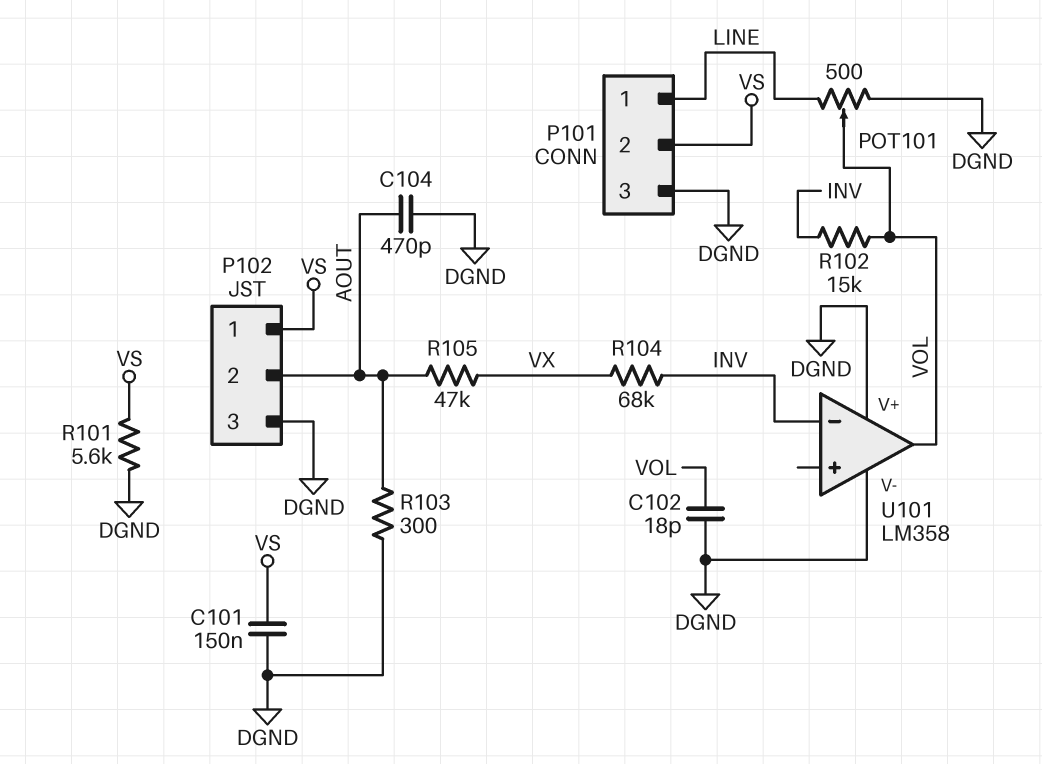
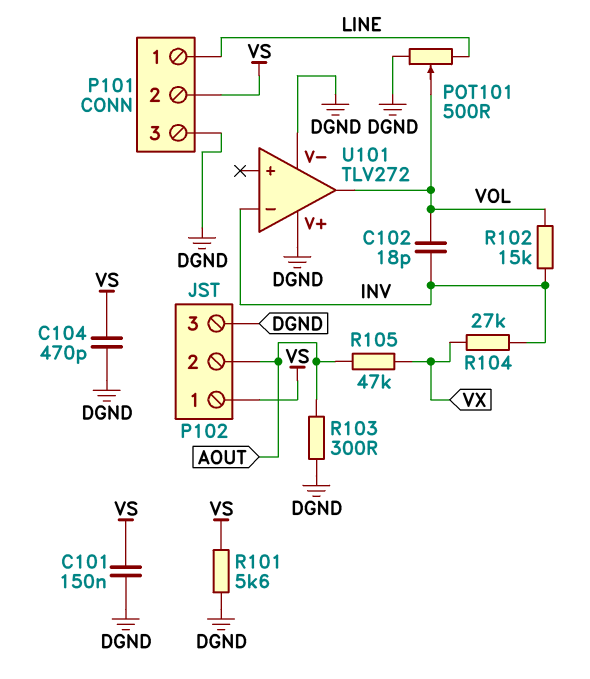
C102: 18pF (DGND, VOL) -> 18pF (INV, VOL)
C104: 470pF (AOUT, DGND) -> 470pF (DGND, VS)
R104: 68k (INV, VX) -> 27k (INV, VX)
U101: LM358 -> TLV272

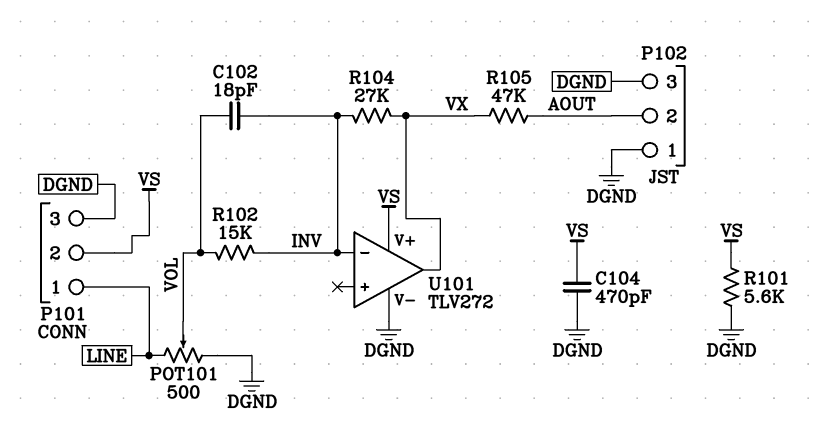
C101: 150nF (DGND, VS) -> none
P102 pin 1: VS -> DGND
R103: 300 (AOUT, DGND) -> none
U101 pin V+: DGND -> VS
U101 pin out: VOL -> VX

